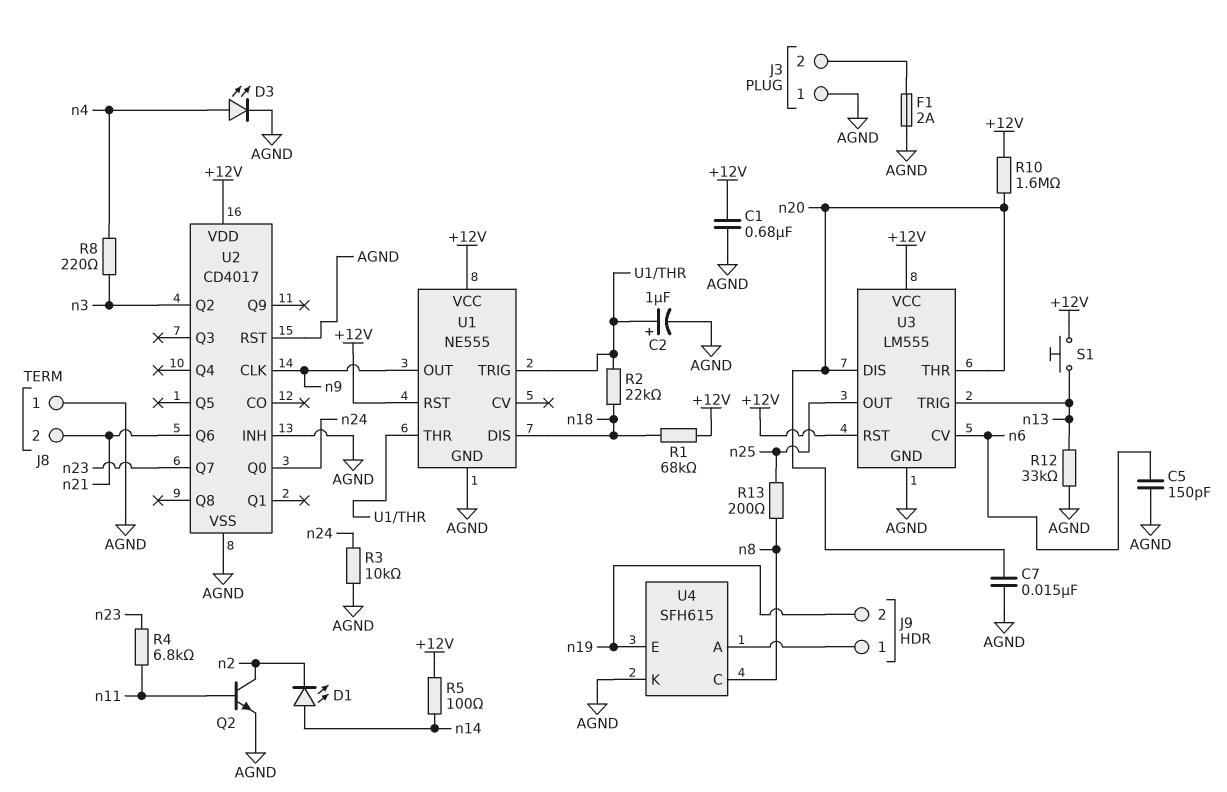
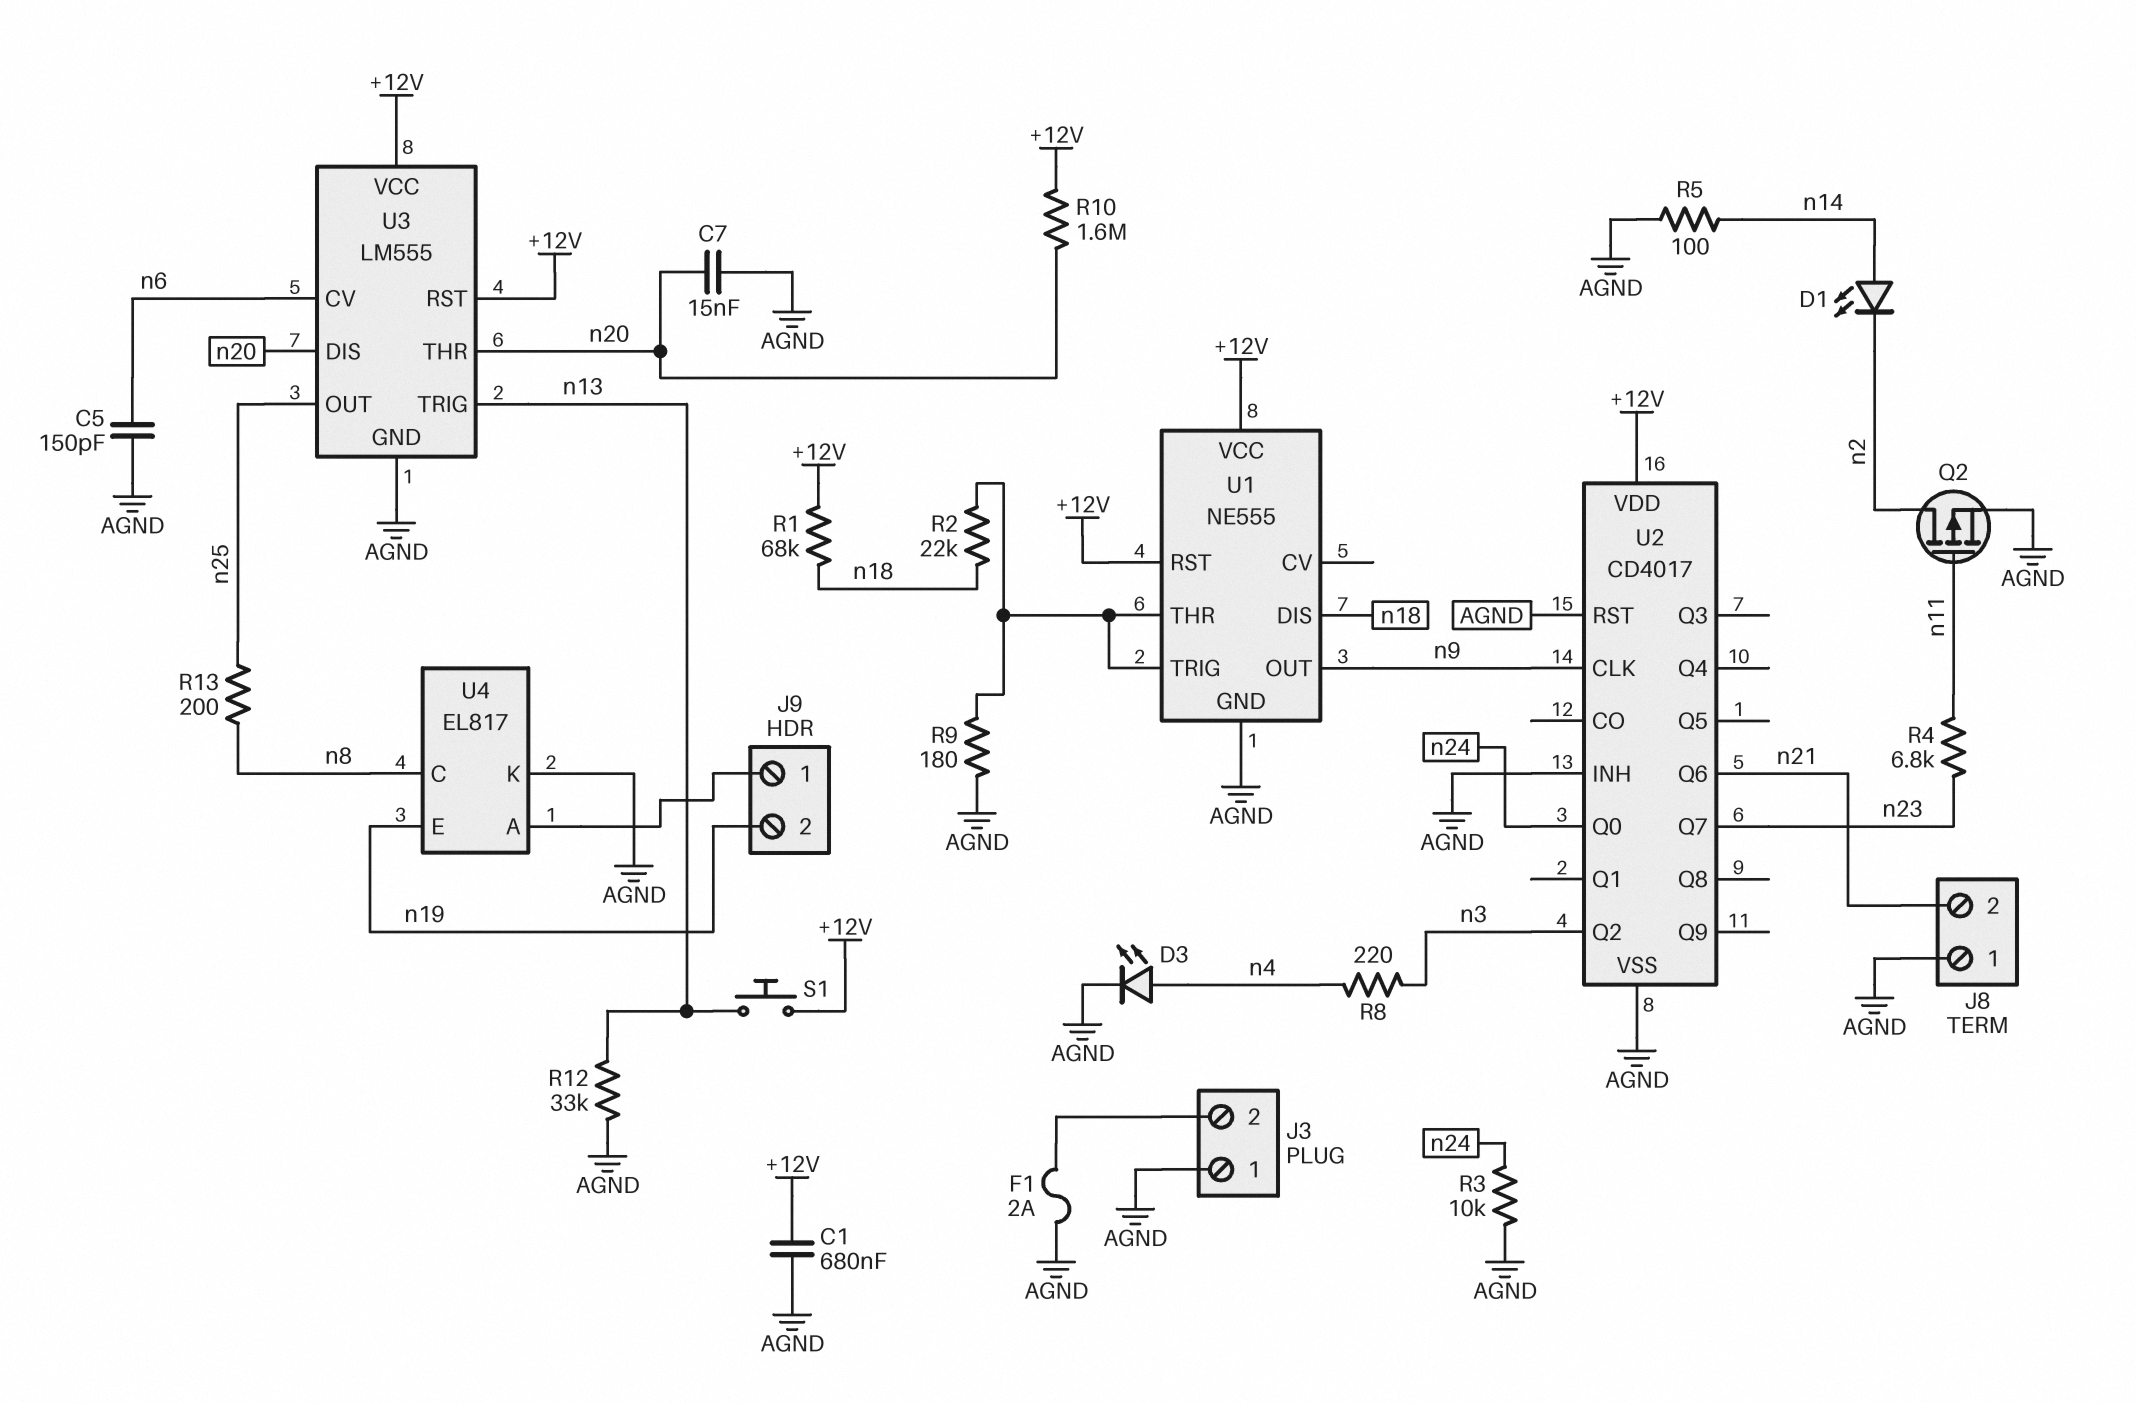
C2: 1uF (plus U1/THR, minus AGND) -> none
Q2: NPN (B n11, C n2, E AGND) -> PMOS (G n11, D n2, S AGND)
R5: 100 (+12V, n14) -> 100 (AGND, n14)
R9: none -> 180 (AGND, U1/THR)
U4: SFH615 -> EL817

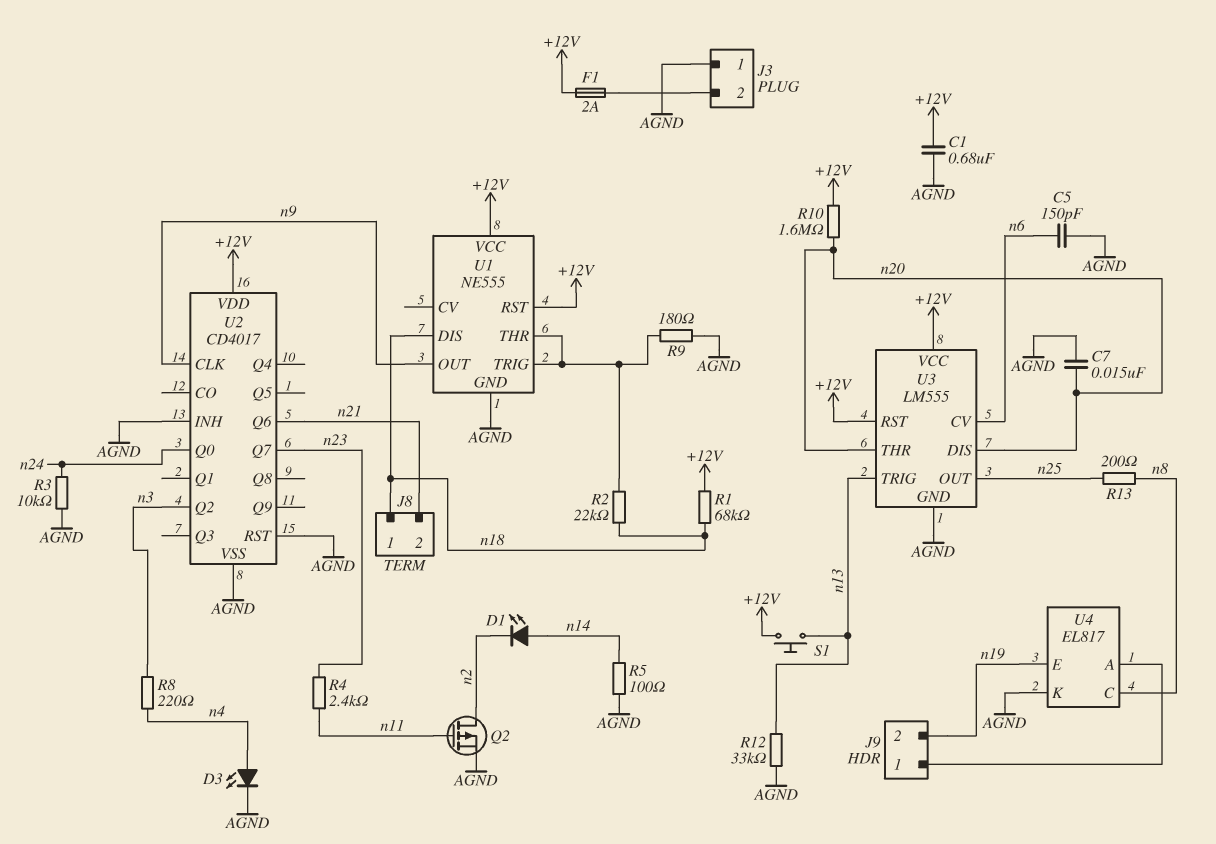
F1: 2A (AGND, J3/2) -> 2A (+12V, J3/2)
J8 pin 1: AGND -> n18
R4: 6.8k (n11, n23) -> 2.4k (n11, n23)

